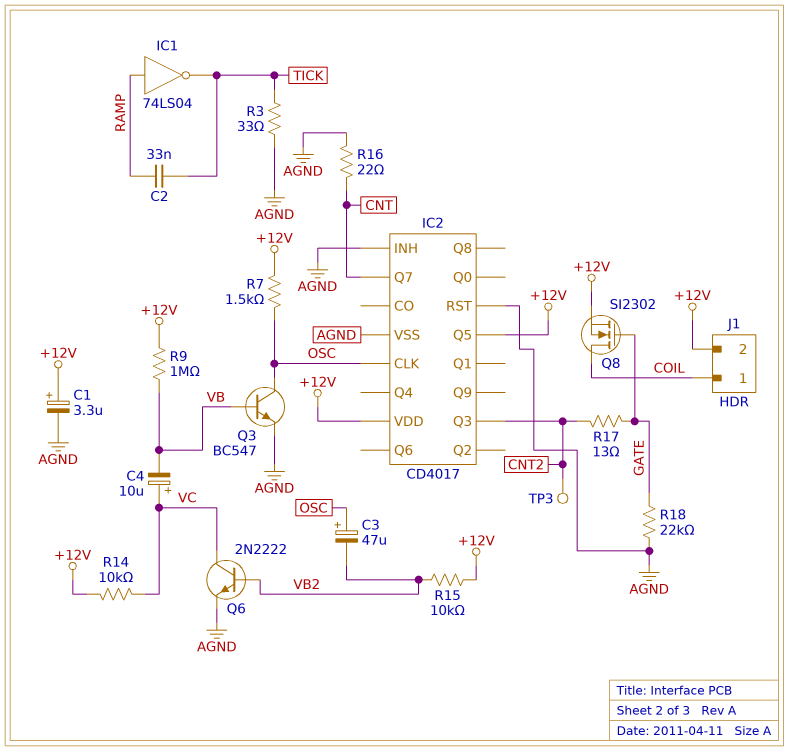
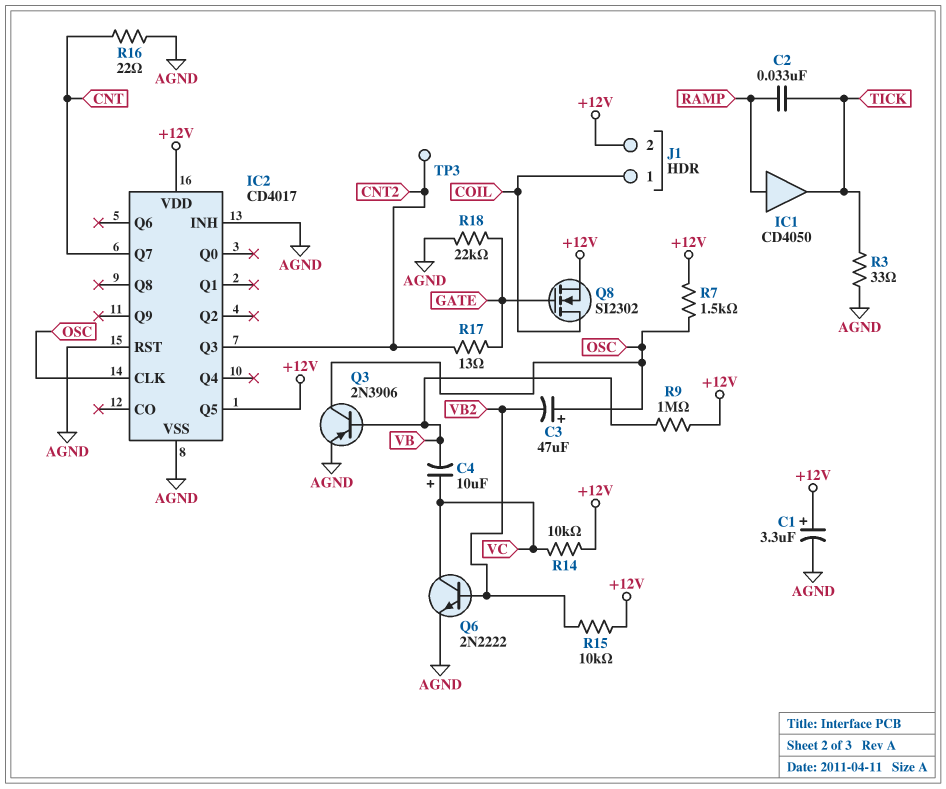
IC1: NOT 74LS04 (in RAMP, out TICK) -> buffer CD4050 (in RAMP, out TICK)
Q3: NPN BC547 (B VB, C OSC, E AGND) -> PNP 2N3906 (B VB, C OSC, E AGND)

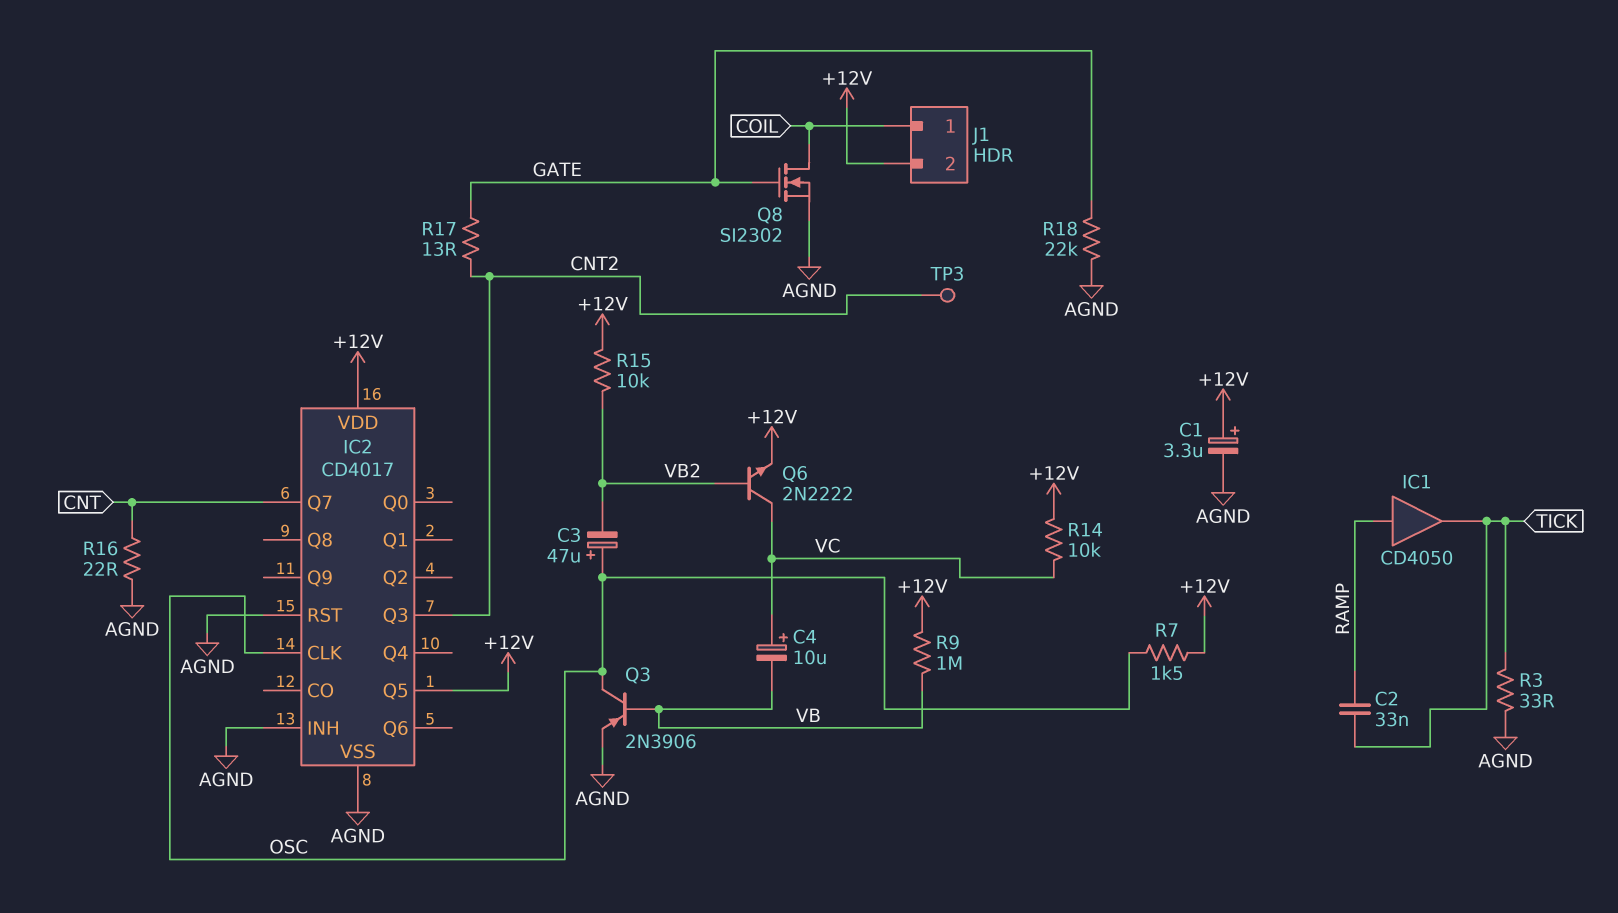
Q6: NPN 2N2222 (B VB2, C VC, E AGND) -> NPN 2N2222 (B VB2, C VC, E +12V)
Q8: NMOS SI2302 (G GATE, D COIL, S +12V) -> NMOS SI2302 (G GATE, D COIL, S AGND)

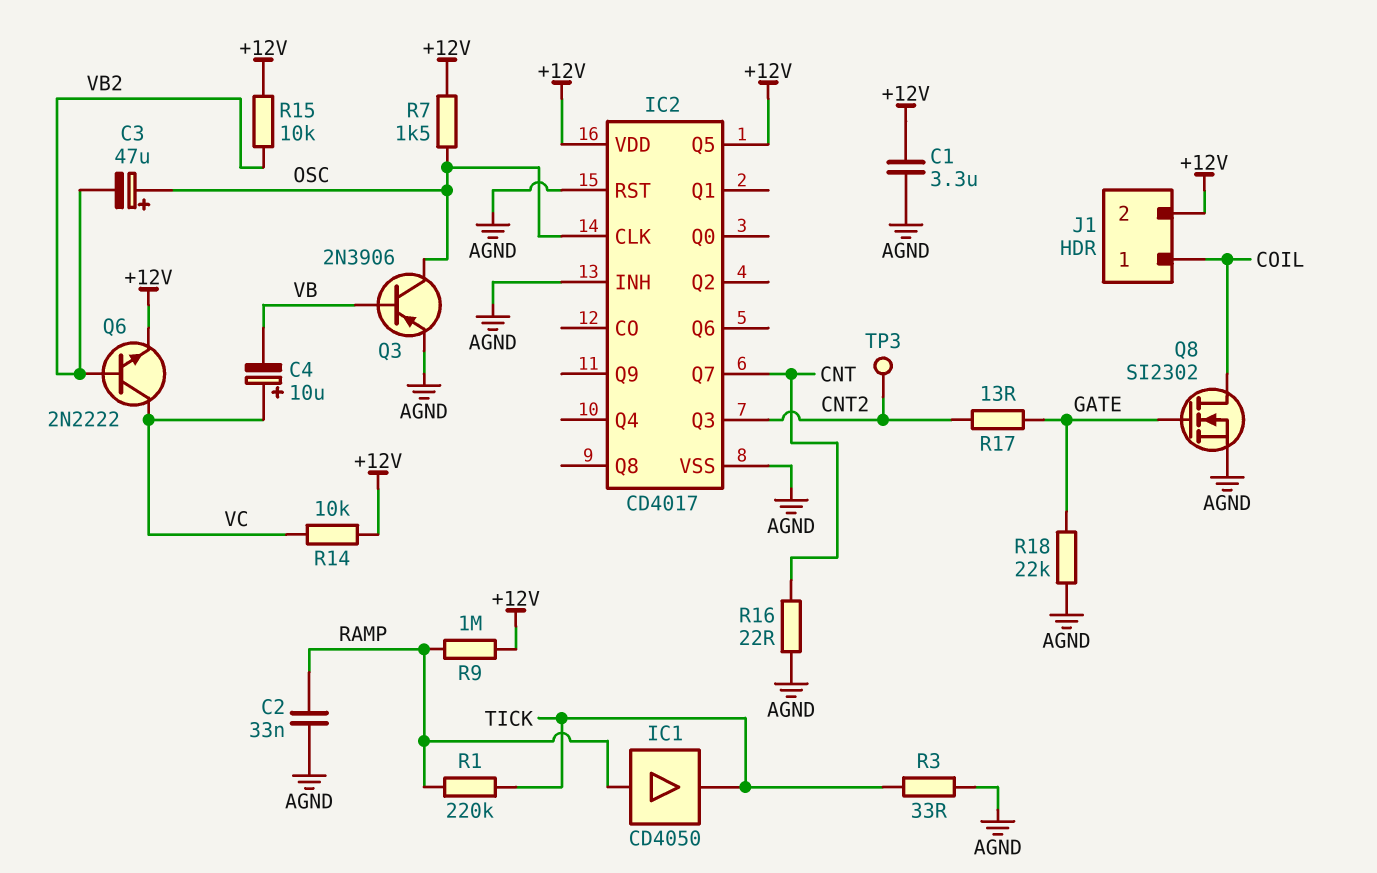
C1: 3.3uF (plus +12V, minus AGND) -> 3.3uF (+12V, AGND)
C2: 33nF (RAMP, TICK) -> 33nF (AGND, RAMP)
R1: none -> 220k (RAMP, TICK)
R9: 1M (+12V, VB) -> 1M (+12V, RAMP)

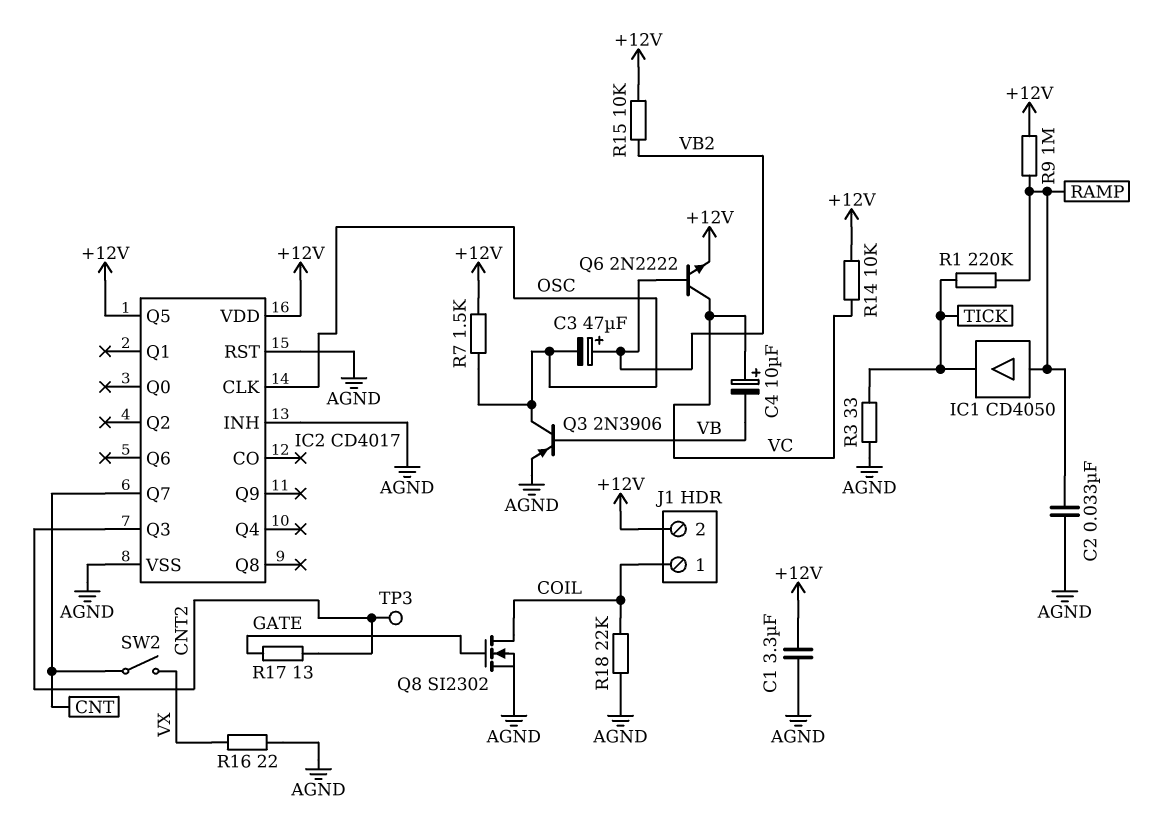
C3: 47uF (plus OSC, minus VB2) -> 47uF (plus VB2, minus OSC)
R16: 22 (AGND, CNT) -> 22 (AGND, VX)
R18: 22k (AGND, GATE) -> 22k (AGND, COIL)
SW2: none -> switch (CNT, VX)

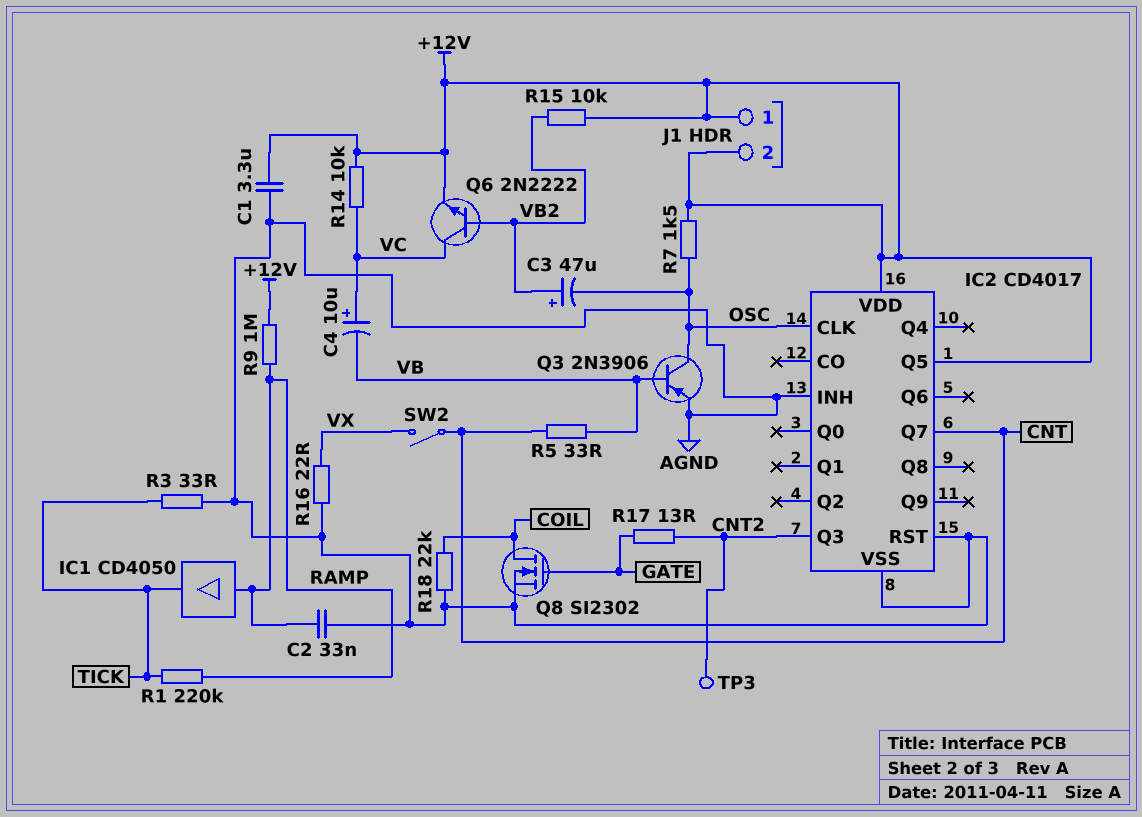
J1 pin 1: COIL -> +12V
R5: none -> 33 (CNT, VB)

